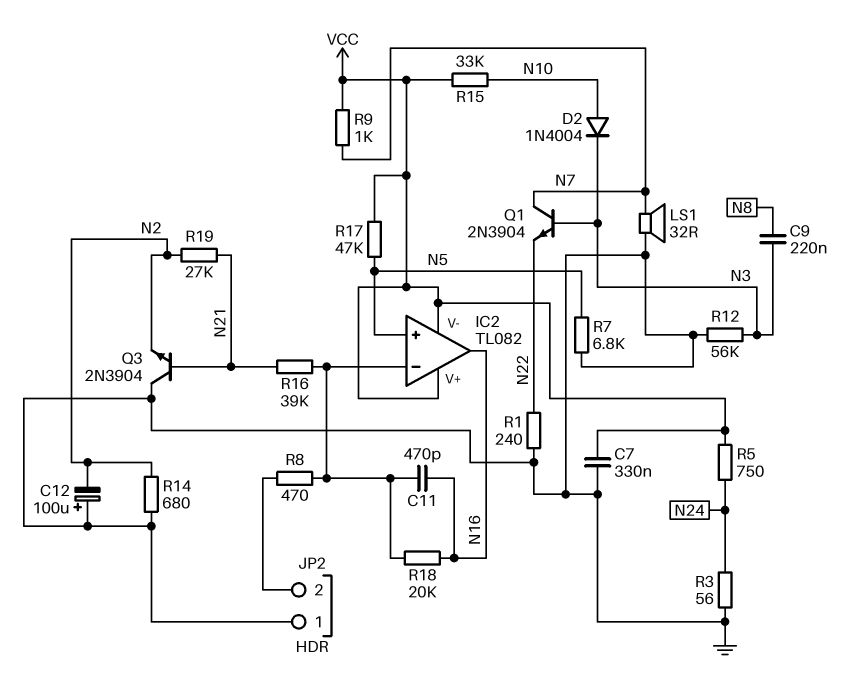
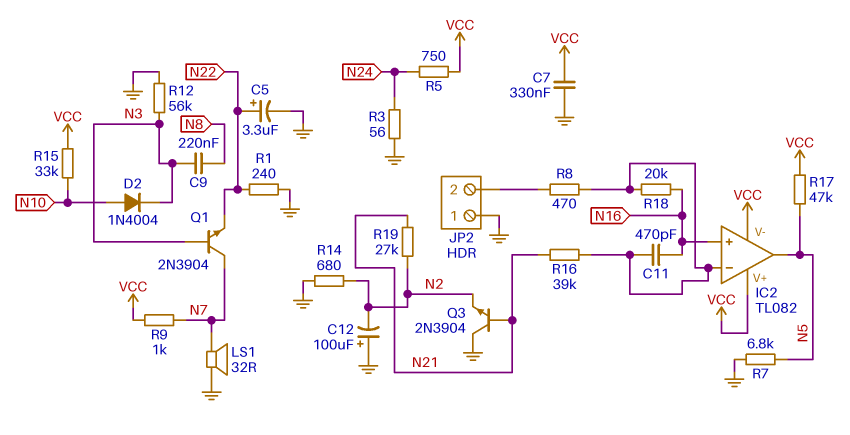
C5: none -> 3.3uF (plus N22, minus GND)
IC2 pin in+: N5 -> N16
IC2 pin out: N16 -> N5

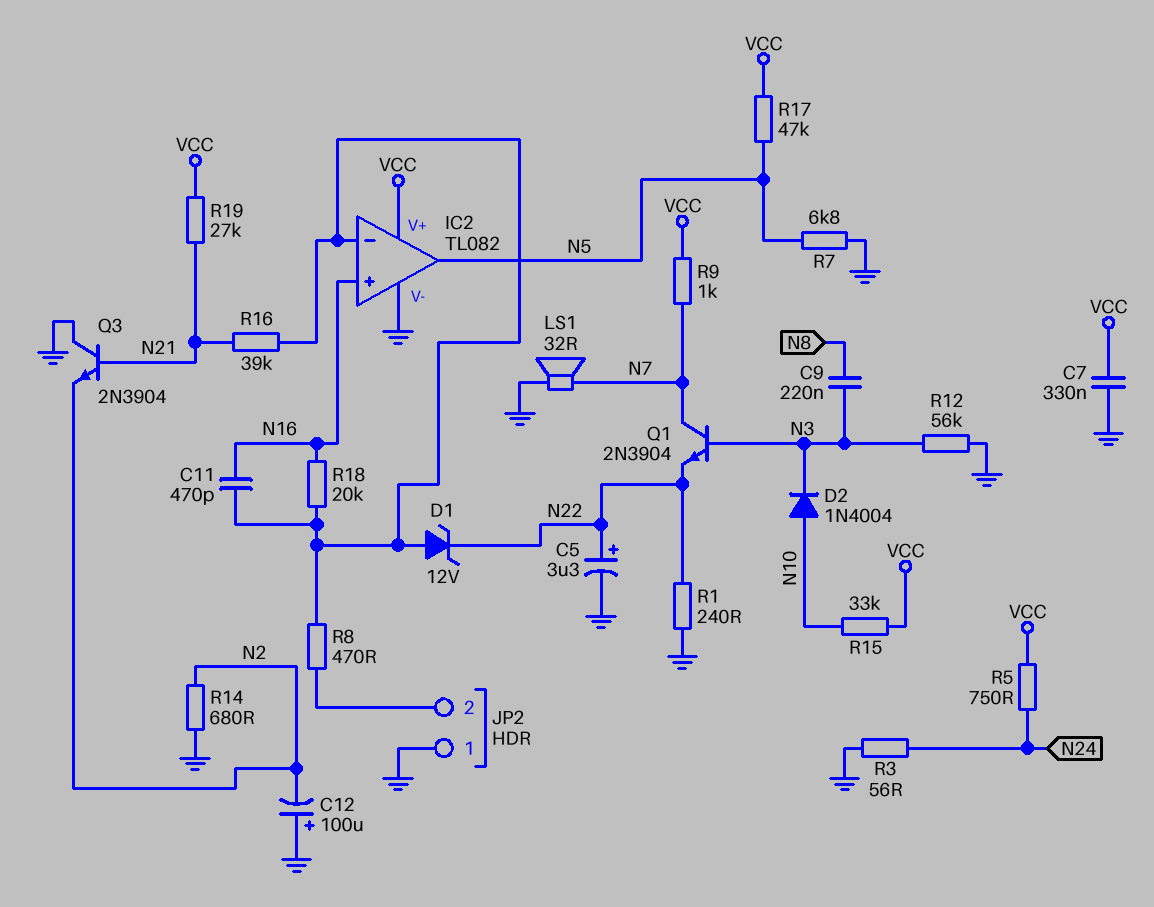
D1: none -> zener 12V (A IC2/in-, K N22)
IC2 pin V-: VCC -> GND
R19: 27k (N2, N21) -> 27k (N21, VCC)

